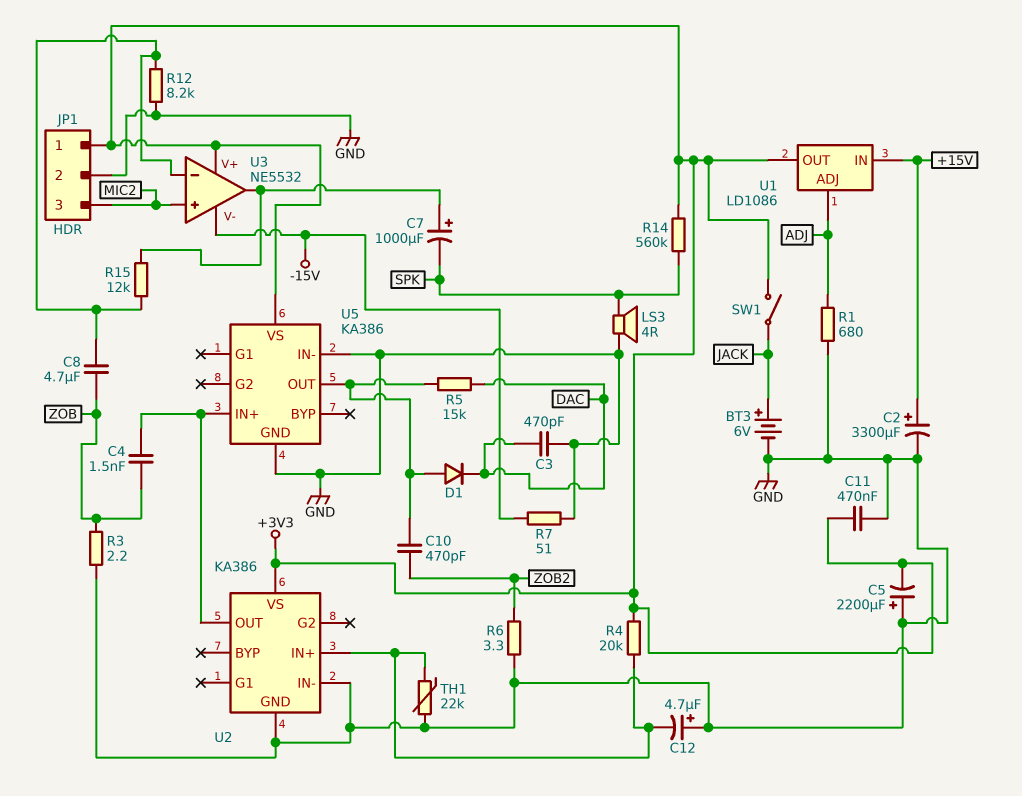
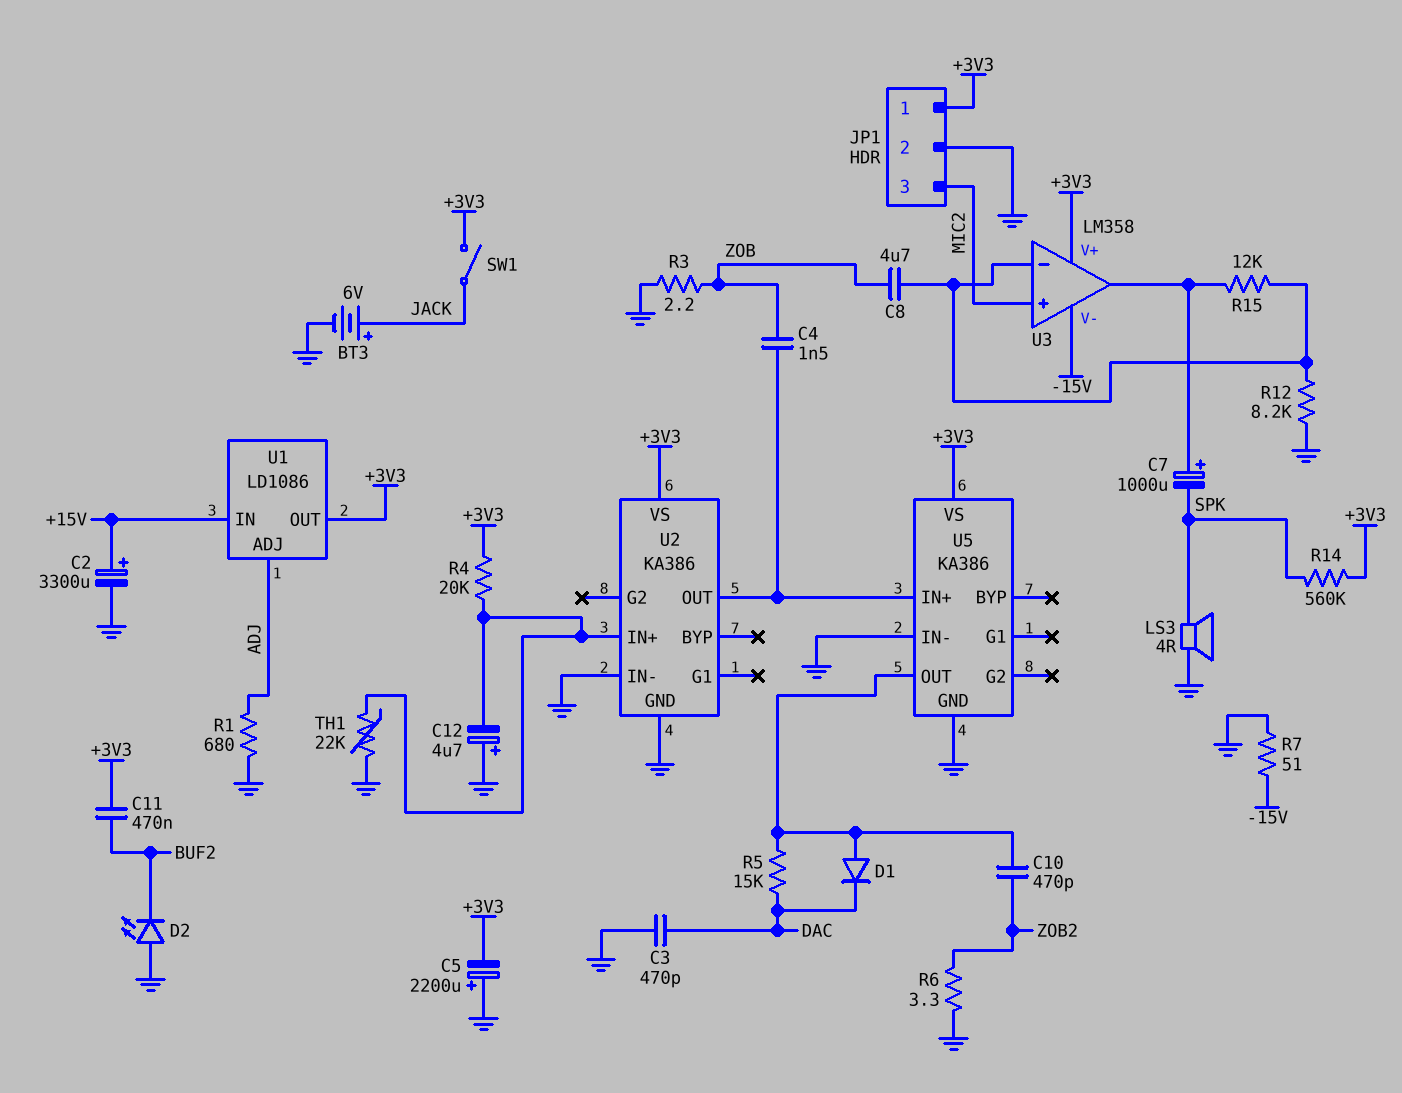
C11: 470nF (+3V3, GND) -> 470nF (+3V3, BUF2)
D2: none -> LED (A GND, K BUF2)
U3: NE5532 -> LM358

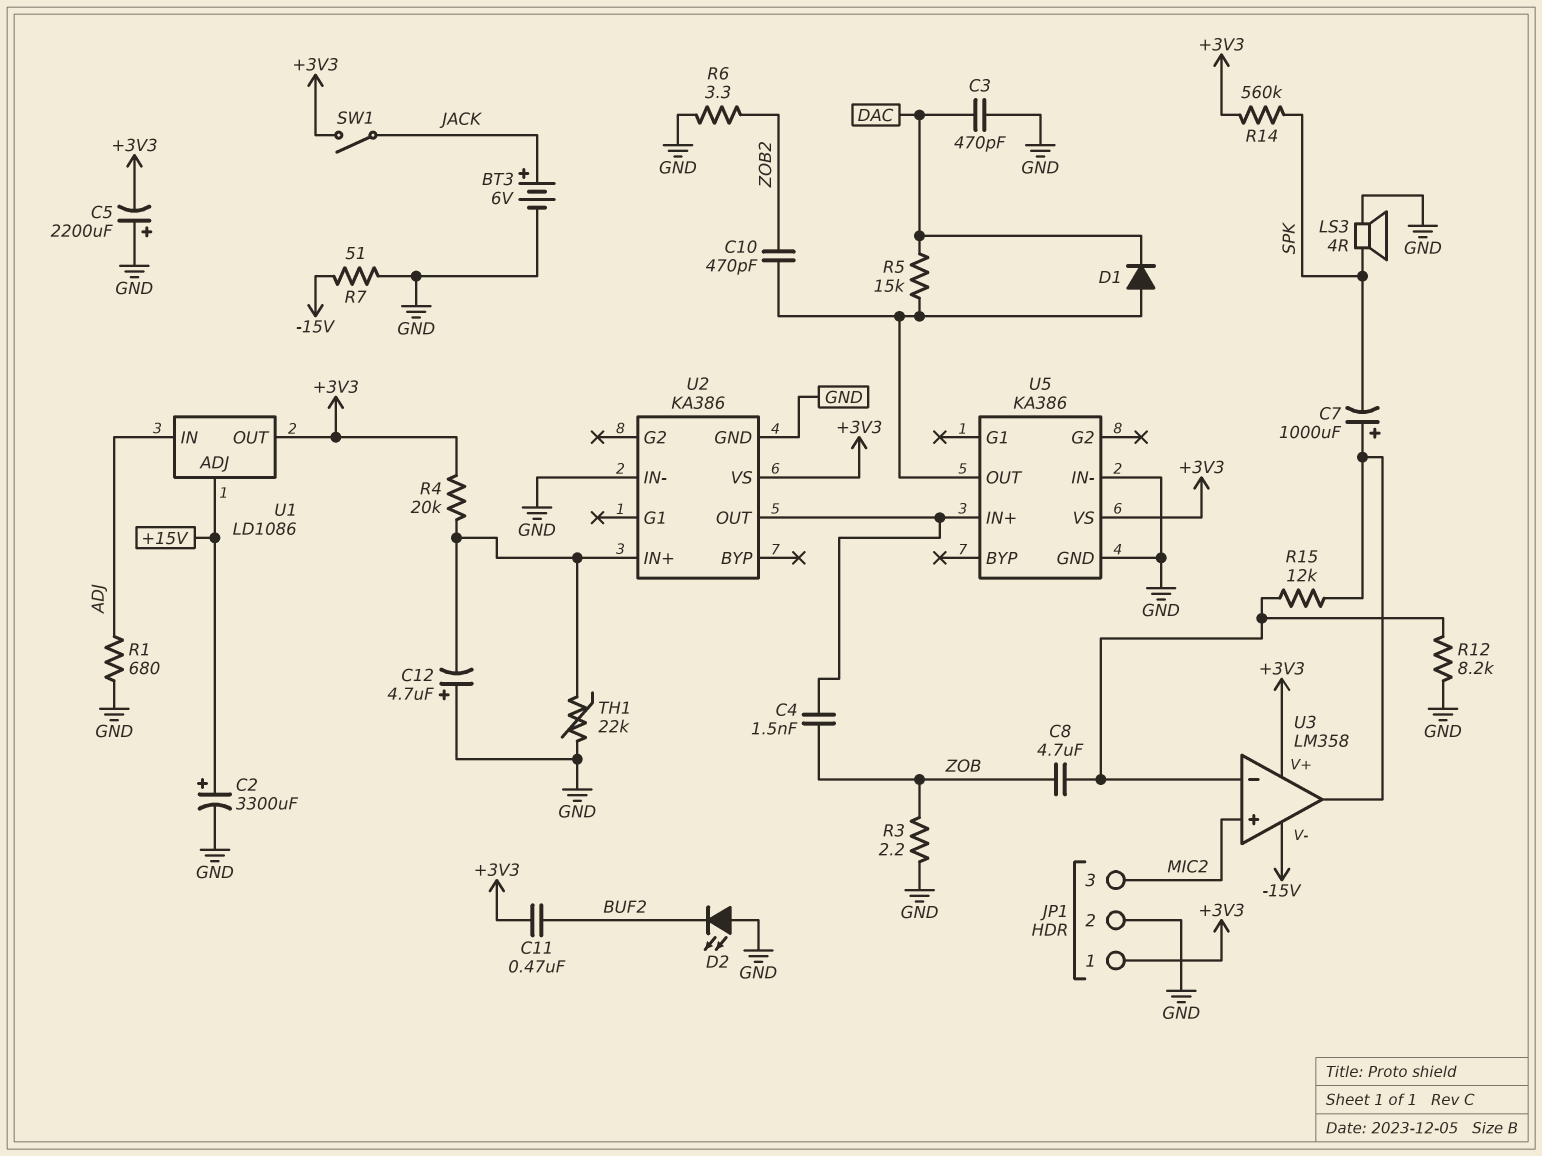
U1 pin ADJ: ADJ -> +15V
U1 pin IN: +15V -> ADJ

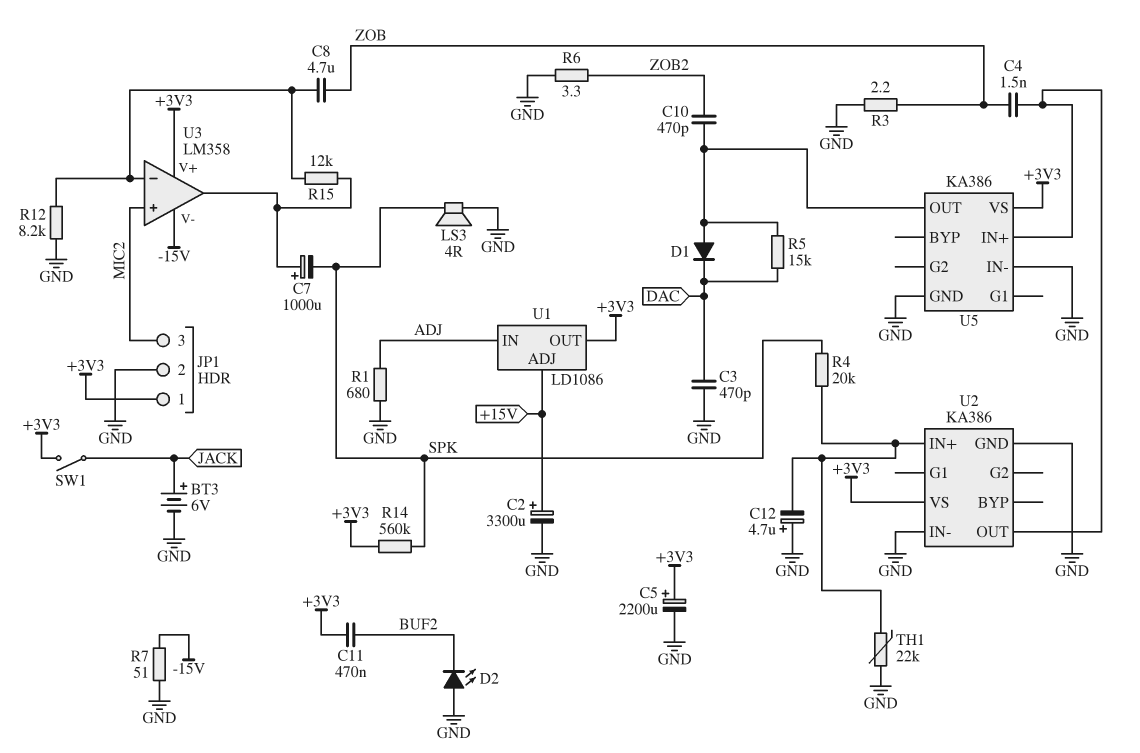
C5: 2200uF (plus GND, minus +3V3) -> 2200uF (plus +3V3, minus GND)
R4: 20k (+3V3, U2/IN+) -> 20k (SPK, U2/IN+)

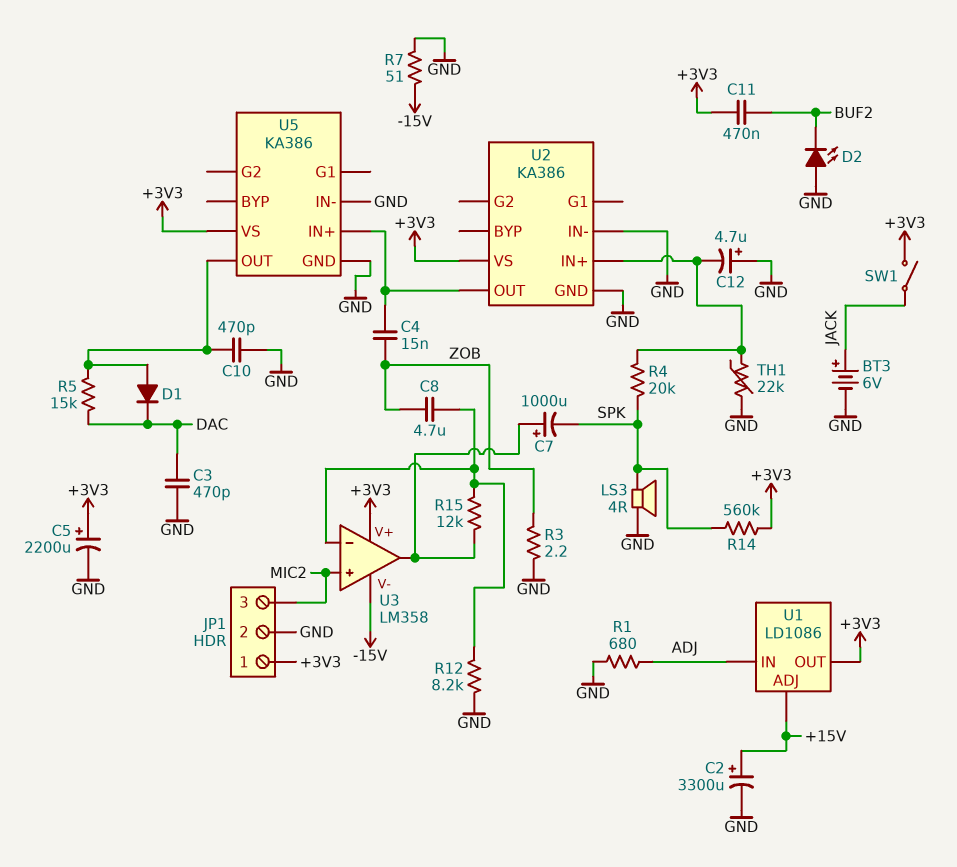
C4: 1.5nF (U2/OUT, ZOB) -> 15nF (U2/OUT, ZOB)
C10: 470pF (U5/OUT, ZOB2) -> 470pF (GND, U5/OUT)
R6: 3.3 (GND, ZOB2) -> none

